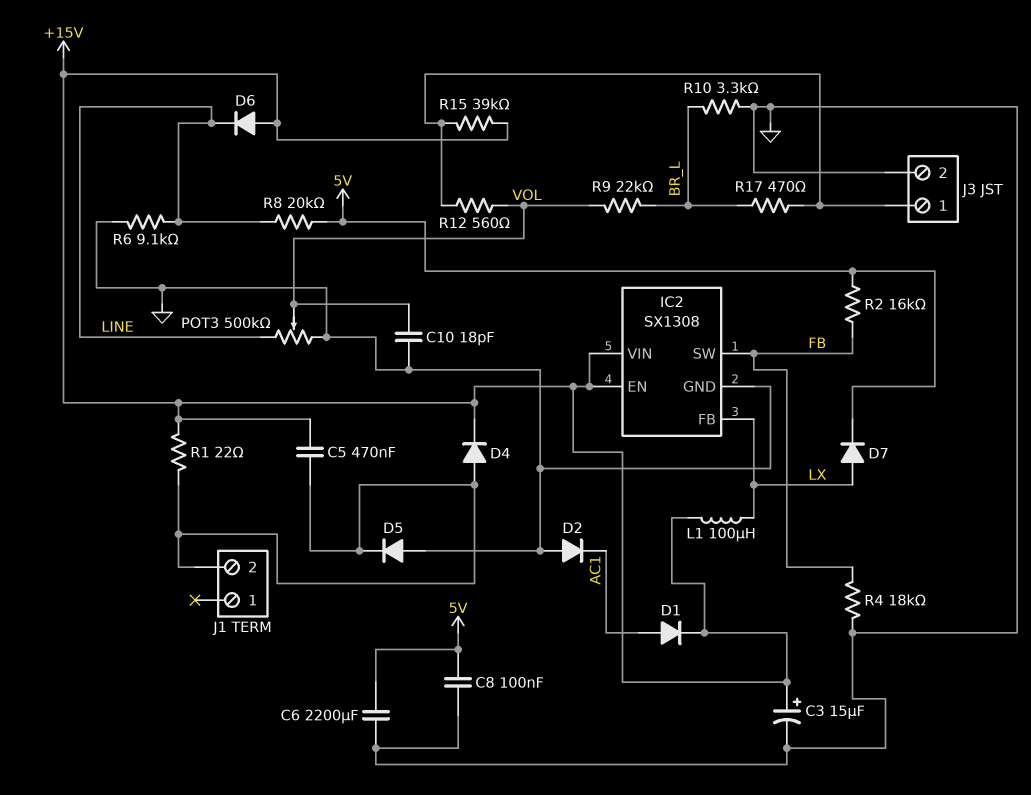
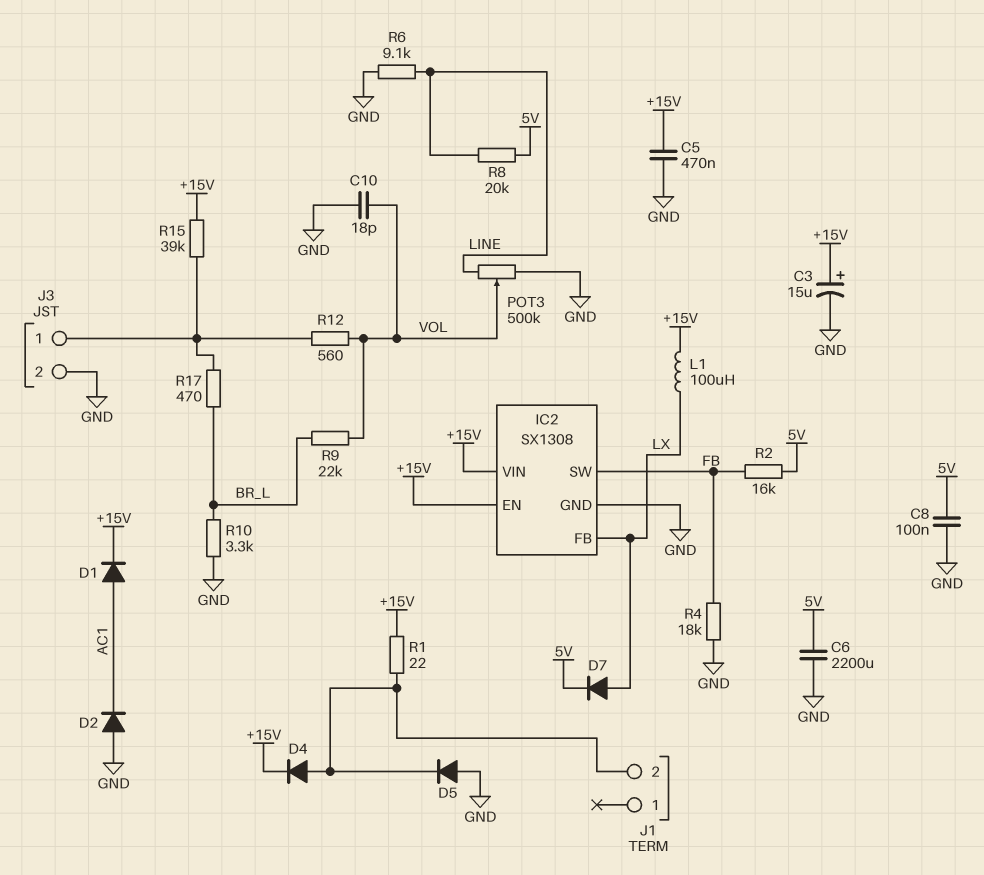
C5: 470nF (+15V, J1/2) -> 470nF (+15V, GND)
D6: diode (A +15V, K LINE) -> none

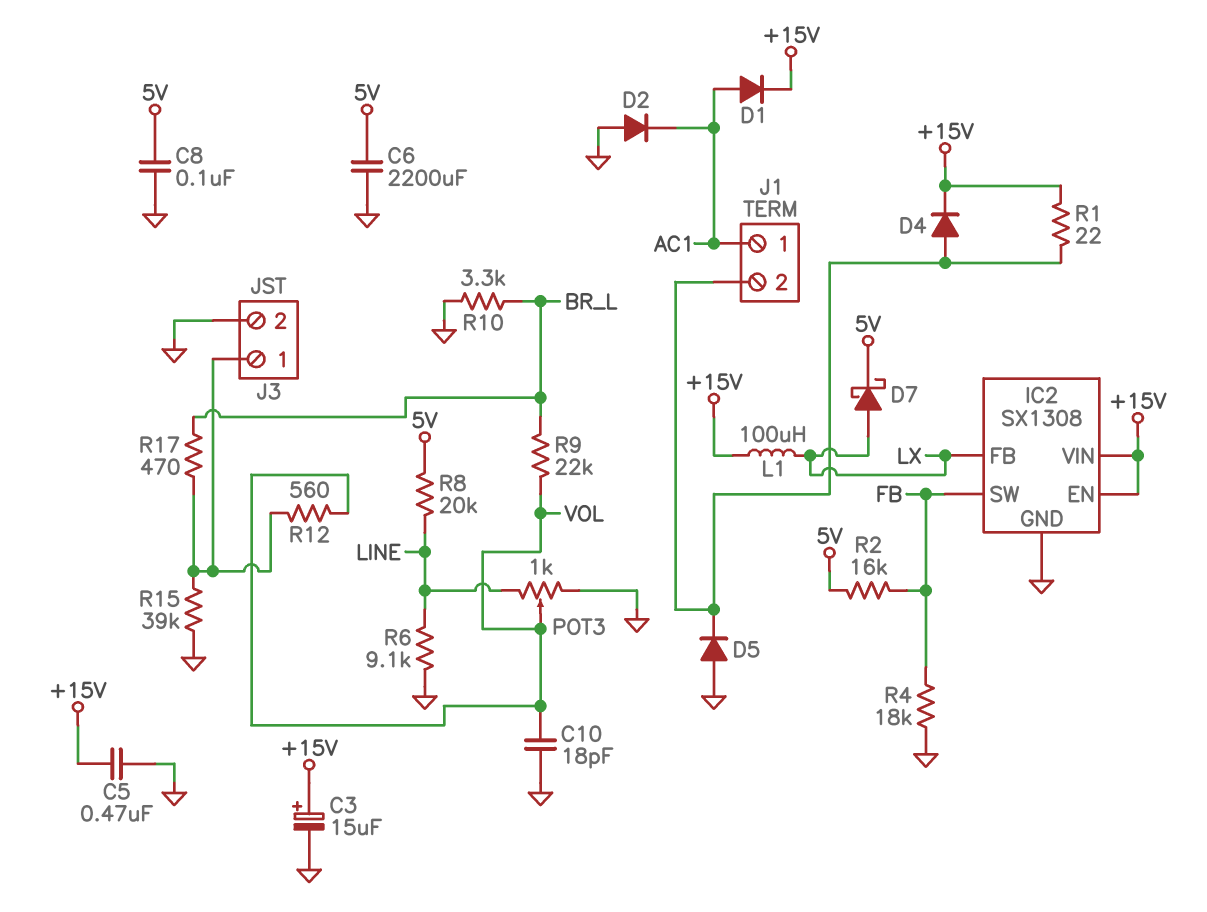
D7: diode (A LX, K 5V) -> schottky (A LX, K 5V)
J1 pin 1: none -> AC1
POT3: 500k (GND, LINE, wiper VOL) -> 1k (GND, LINE, wiper VOL)
R15: 39k (+15V, J3/1) -> 39k (GND, J3/1)

